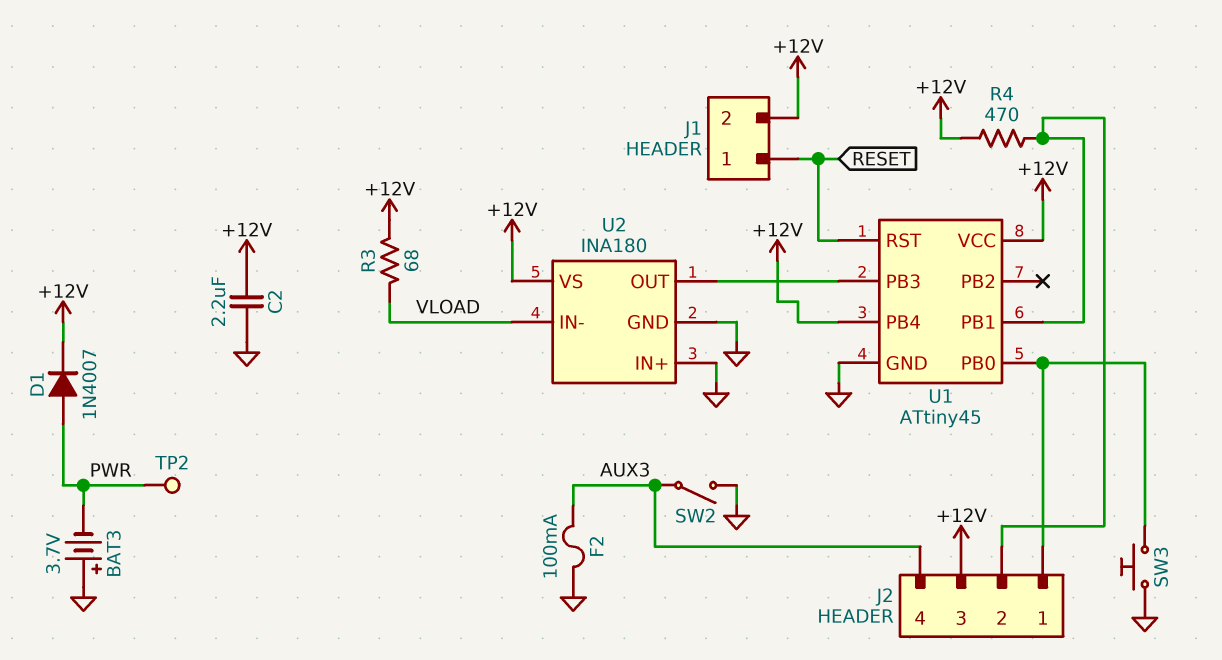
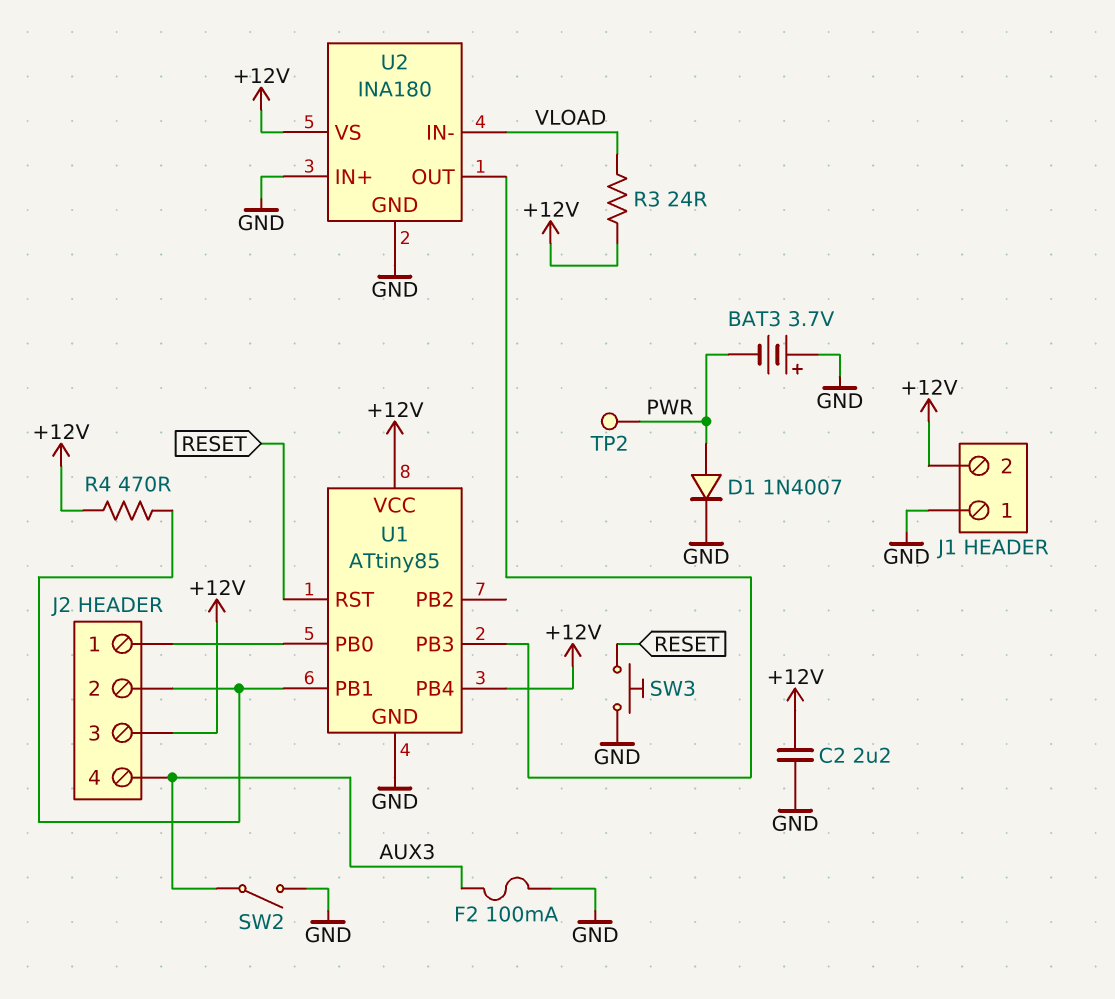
D1: diode 1N4007 (A PWR, K +12V) -> diode 1N4007 (A PWR, K GND)
J1 pin 1: RESET -> GND
R3: 68 (+12V, VLOAD) -> 24 (+12V, VLOAD)
SW3: button (GND, J2/1) -> button (GND, RESET)
U1: ATtiny45 -> ATtiny85

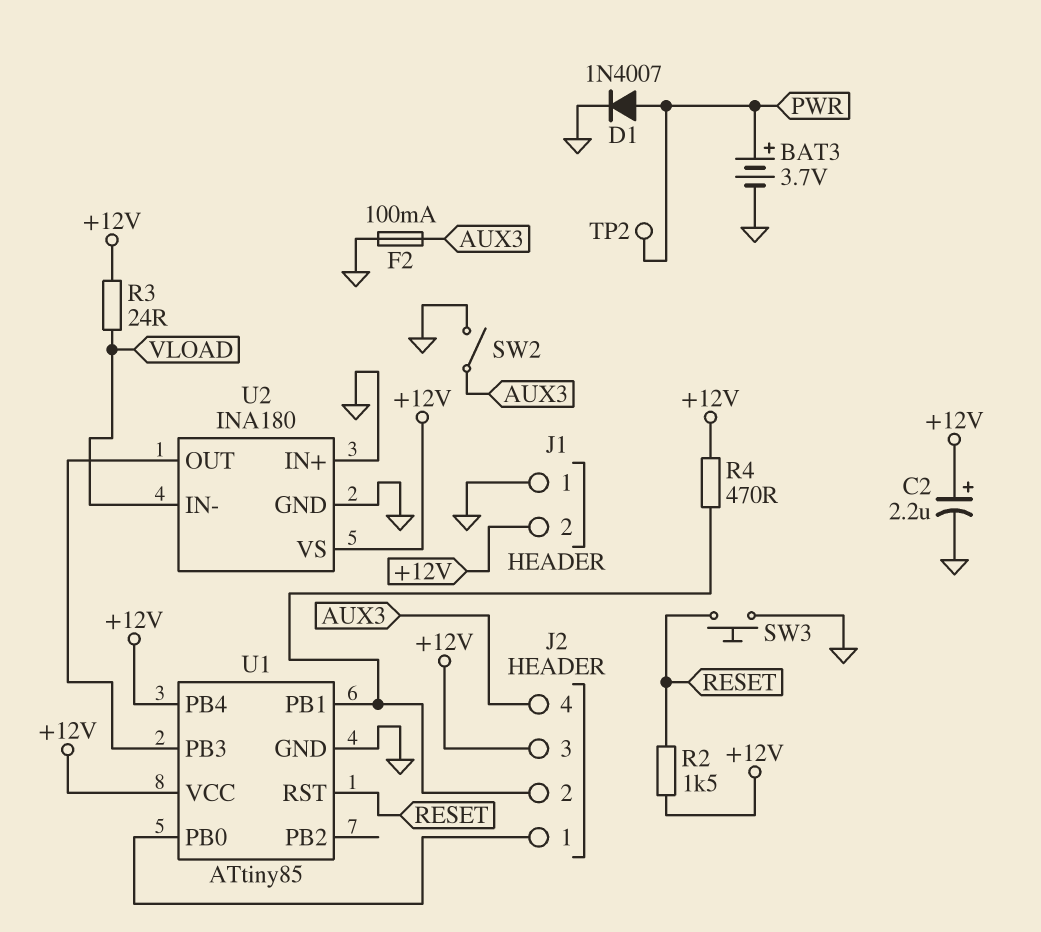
BAT3: 3.7V (plus GND, minus PWR) -> 3.7V (plus PWR, minus GND)
C2: 2.2uF (+12V, GND) -> 2.2uF (plus +12V, minus GND)
R2: none -> 1.5k (+12V, RESET)

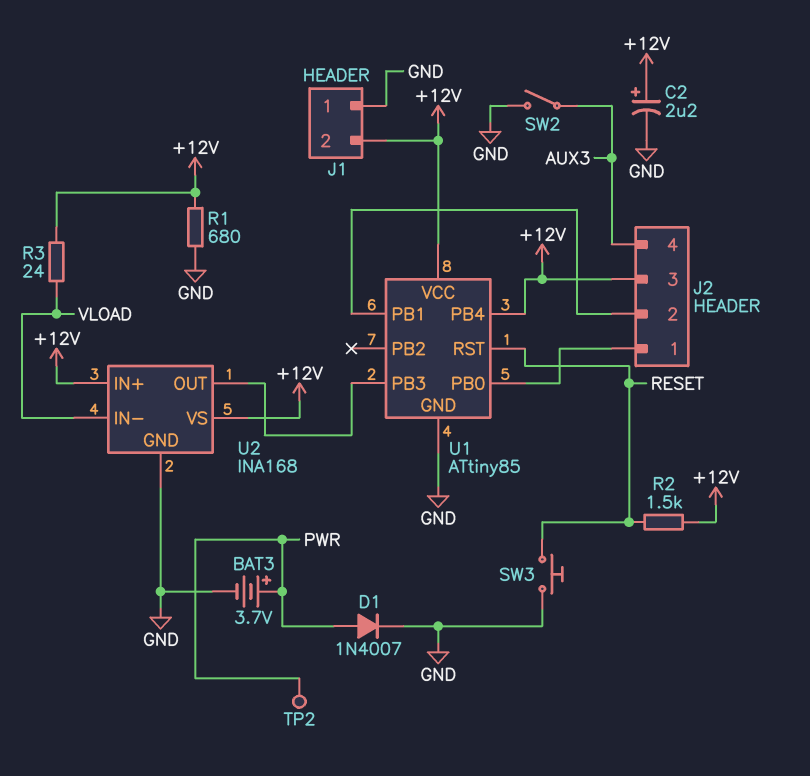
F2: 100mA (AUX3, GND) -> none
R1: none -> 680 (+12V, GND)
R4: 470 (+12V, J2/2) -> none
U2: INA180 -> INA168
U2 pin IN+: GND -> +12V

